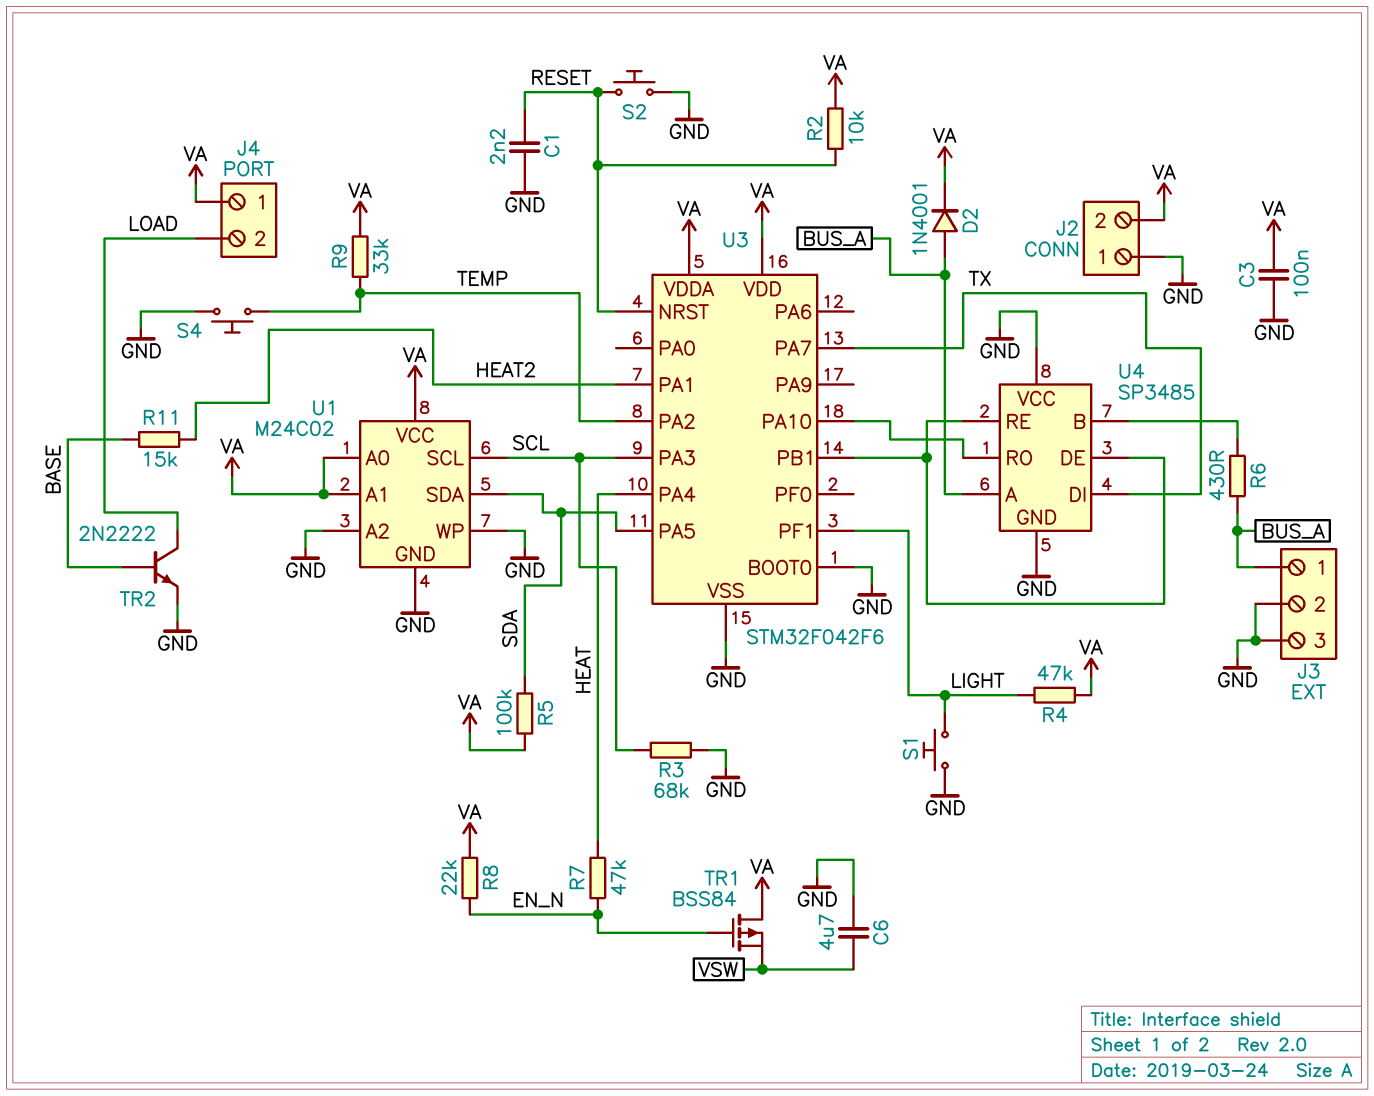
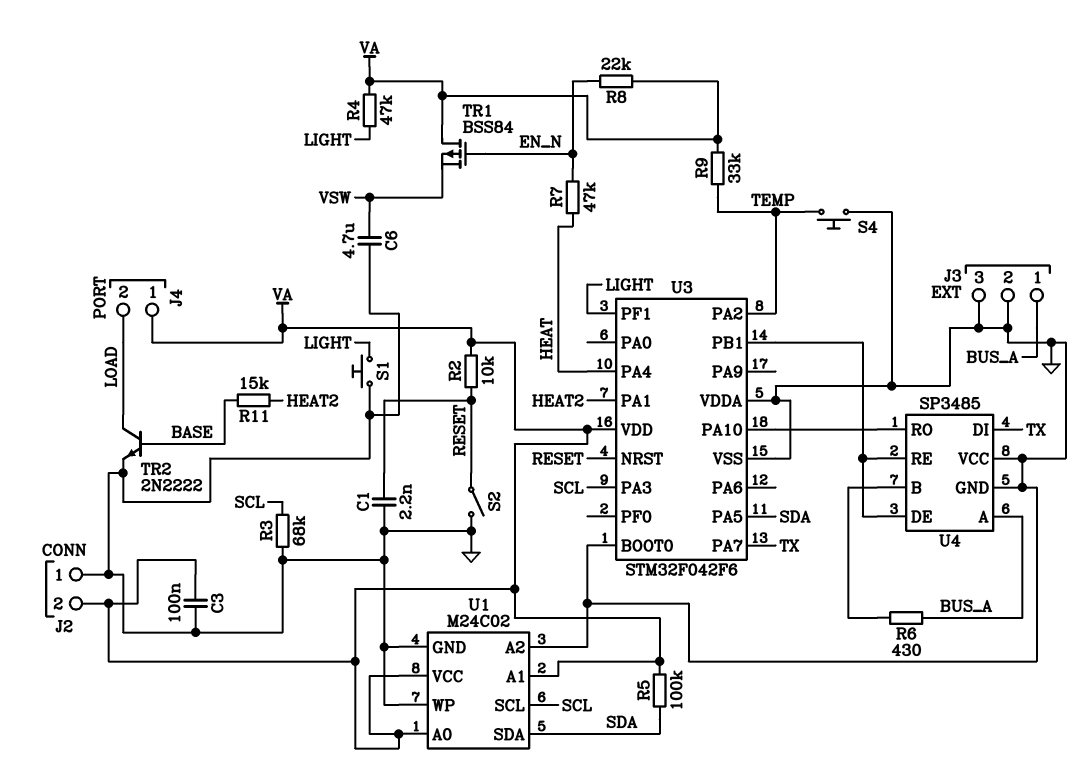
D2: diode 1N4001 (A BUS_A, K VA) -> none
S2: button (GND, RESET) -> switch (GND, RESET)
U3 pin VDDA: VA -> GND

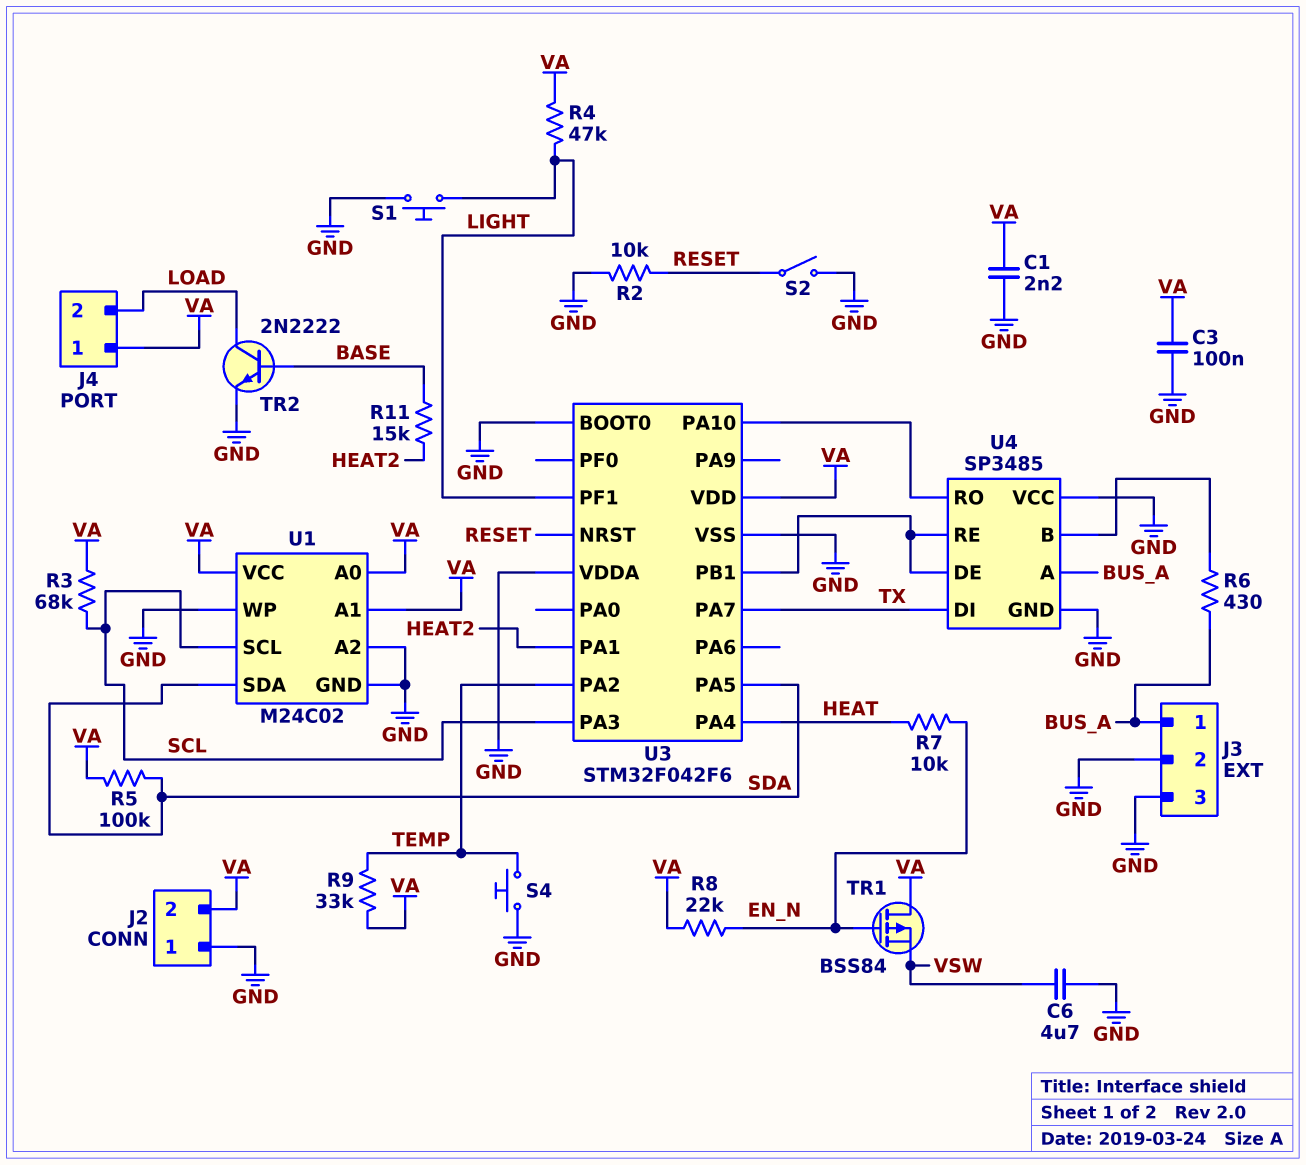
C1: 2.2nF (GND, RESET) -> 2.2nF (GND, VA)
R2: 10k (RESET, VA) -> 10k (GND, RESET)
R3: 68k (GND, SCL) -> 68k (SCL, VA)
R7: 47k (EN_N, HEAT) -> 10k (EN_N, HEAT)

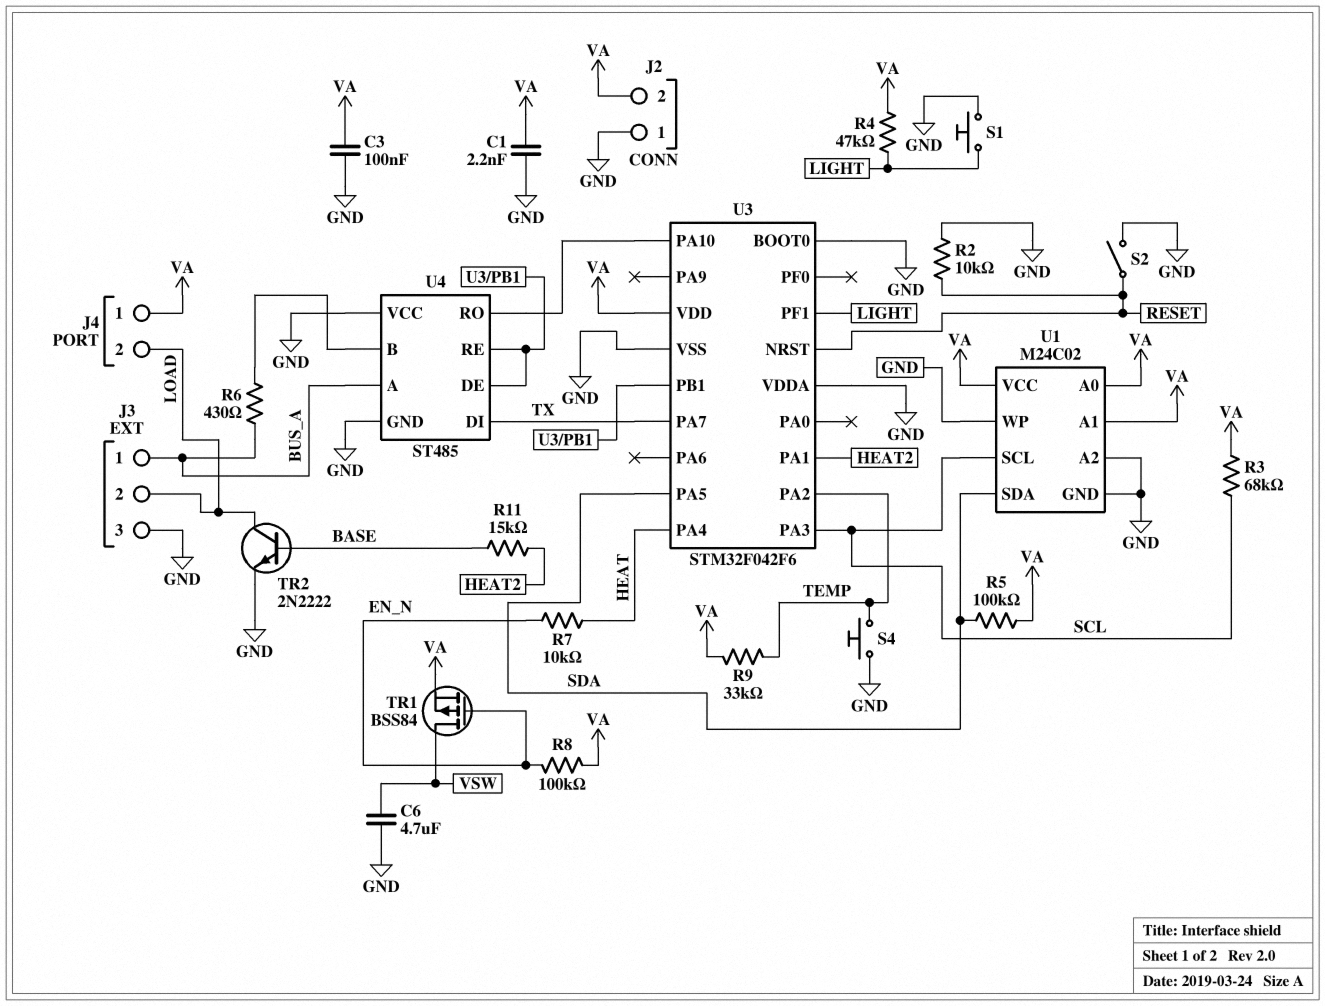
J3 pin 2: GND -> LOAD
R8: 22k (EN_N, VA) -> 100k (EN_N, VA)
TR1: PMOS BSS84 (G EN_N, D VA, S VSW) -> PMOS BSS84 (G EN_N, D VSW, S VA)
U4: SP3485 -> ST485

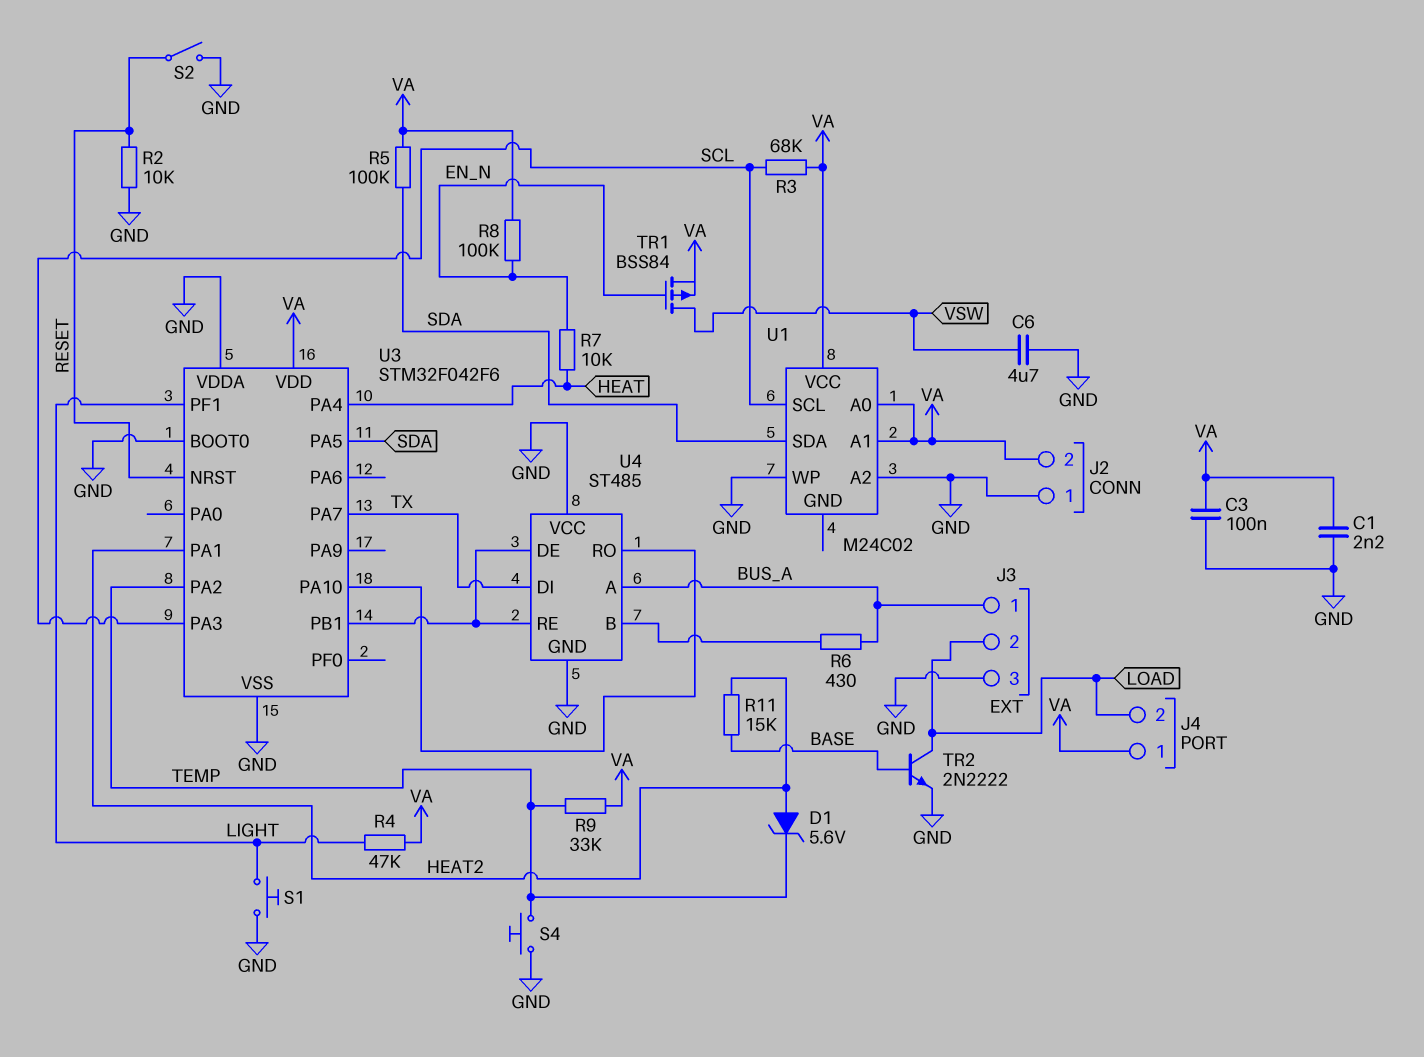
D1: none -> zener 5.6V (A HEAT2, K TEMP)
U1 pin GND: GND -> none

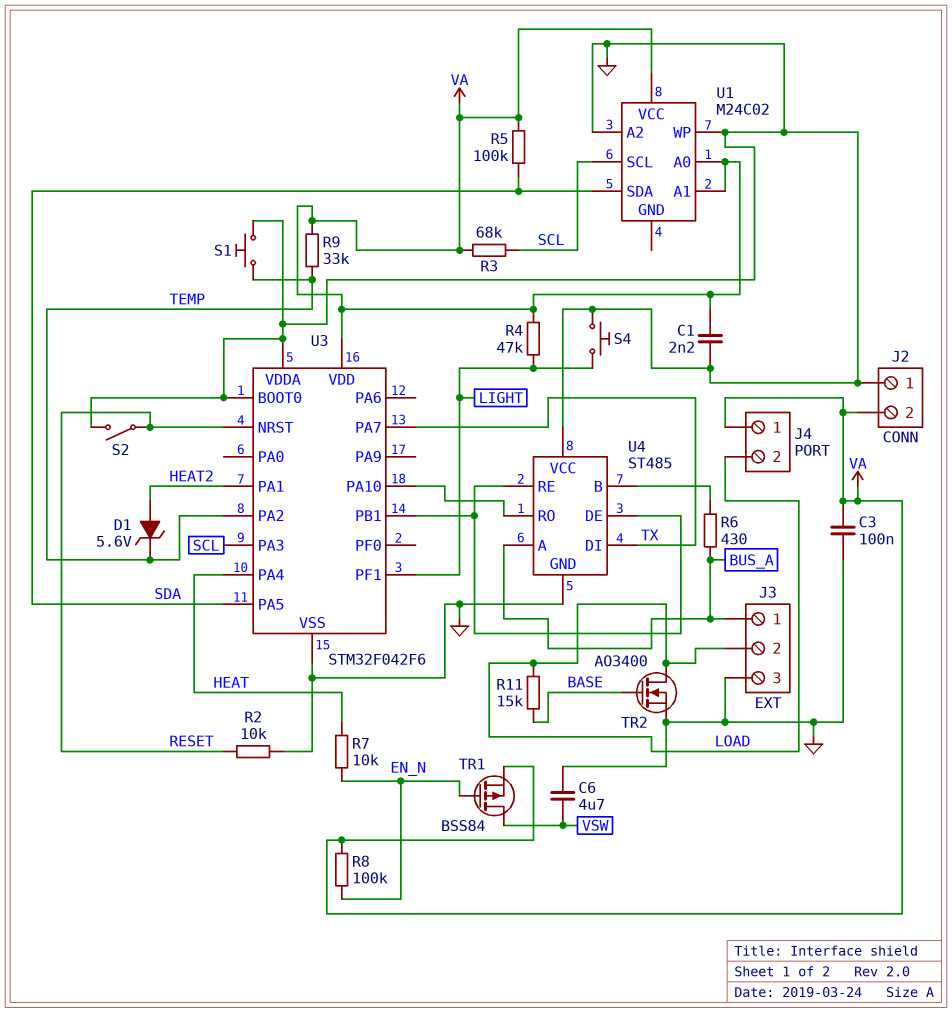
R11: 15k (BASE, HEAT2) -> 15k (BASE, LOAD)
S1: button (GND, LIGHT) -> button (GND, TEMP)
S4: button (GND, TEMP) -> button (GND, LIGHT)
TR2: NPN 2N2222 (B BASE, C LOAD, E GND) -> NMOS AO3400 (G BASE, D LOAD, S GND)

